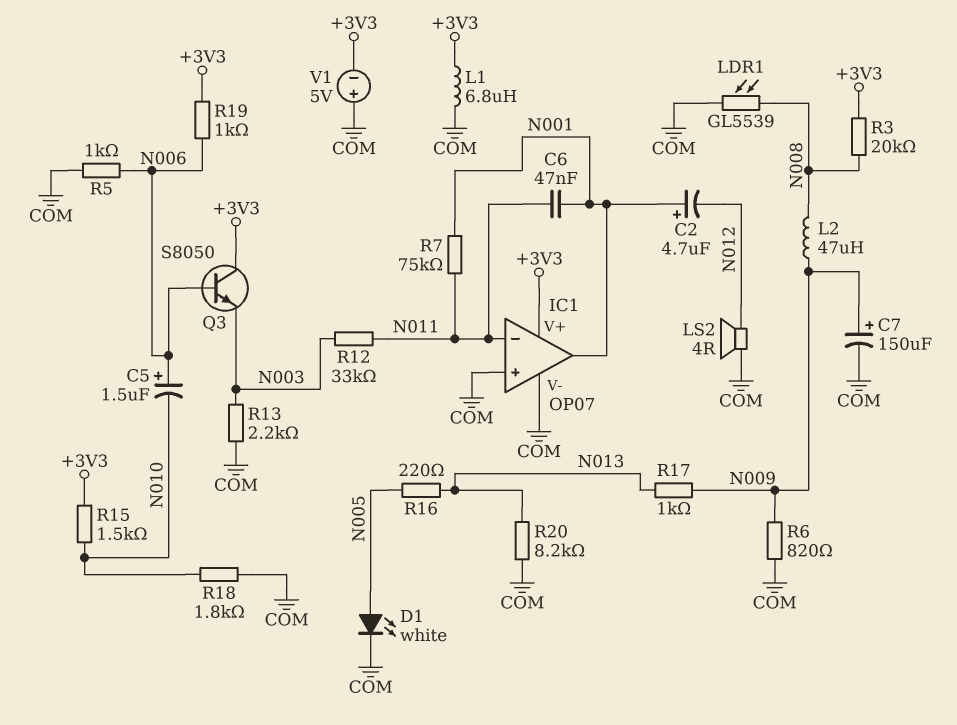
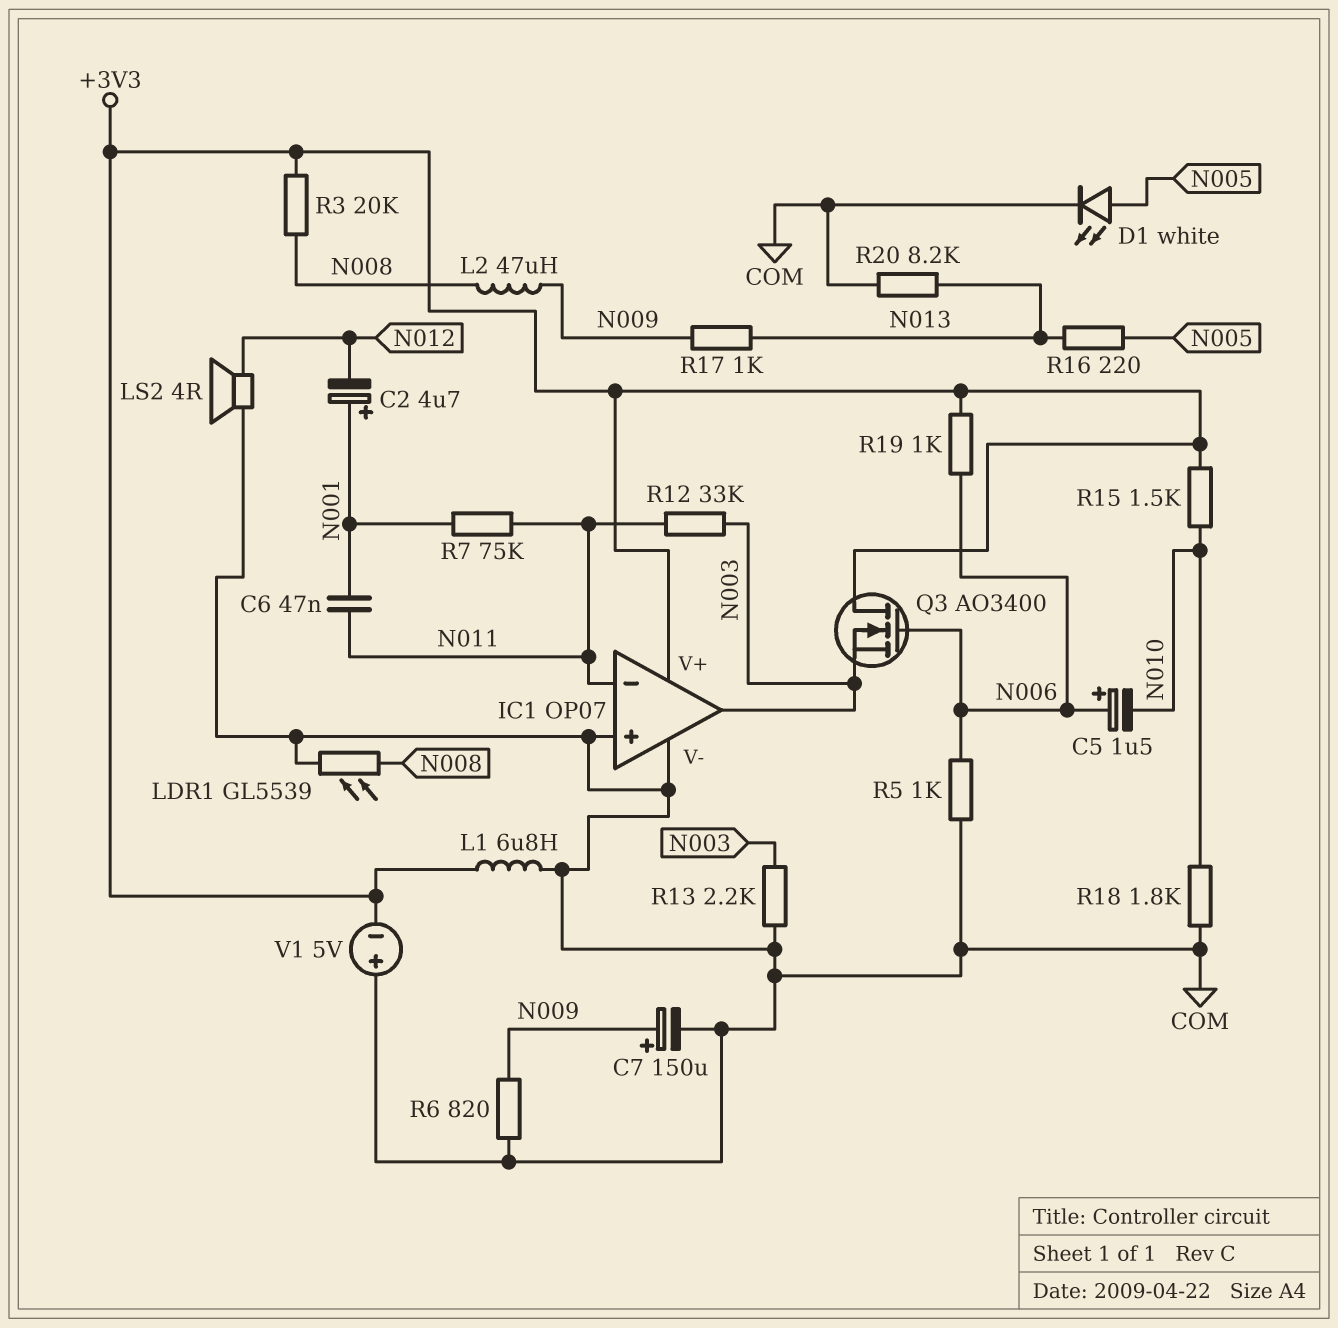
IC1 pin out: N001 -> N003
Q3: NPN S8050 (B N006, C +3V3, E N003) -> NMOS AO3400 (G N006, D +3V3, S N003)

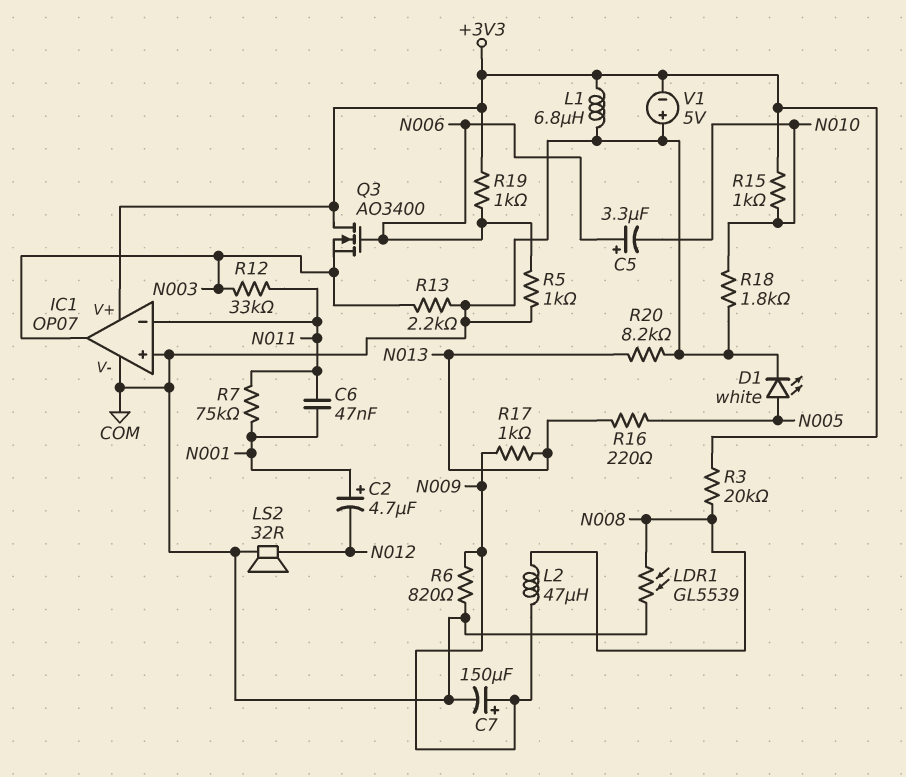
C5: 1.5uF (plus N006, minus N010) -> 3.3uF (plus N006, minus N010)
LS2: speaker 4R (COM, N012) -> speaker 32R (COM, N012)
R15: 1.5k (+3V3, N010) -> 1k (+3V3, N010)

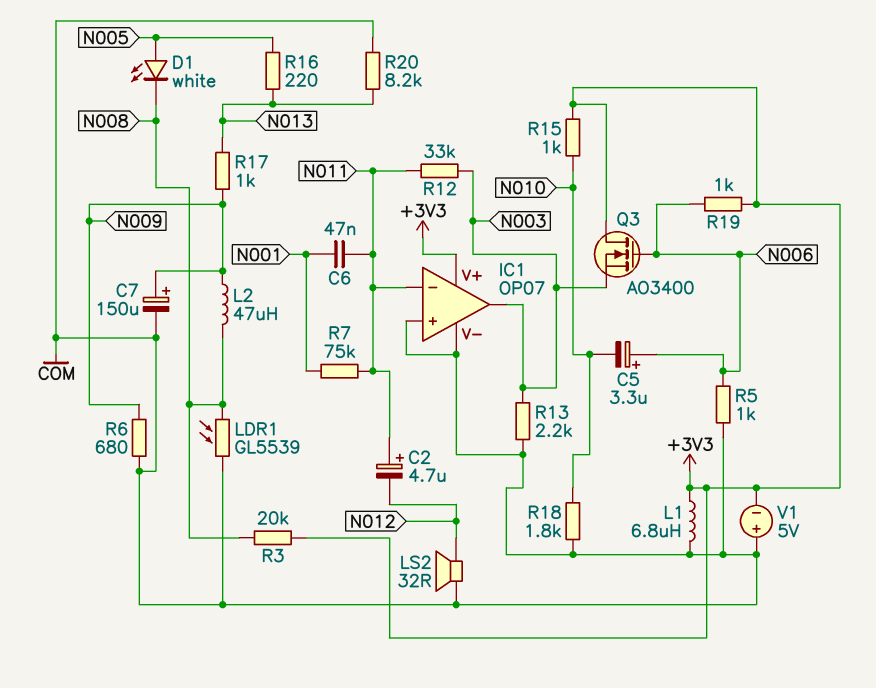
C2: 4.7uF (plus N001, minus N012) -> 4.7uF (plus N011, minus N012)
D1: LED white (A N005, K COM) -> LED white (A N005, K N008)
R6: 820 (COM, N009) -> 680 (COM, N009)

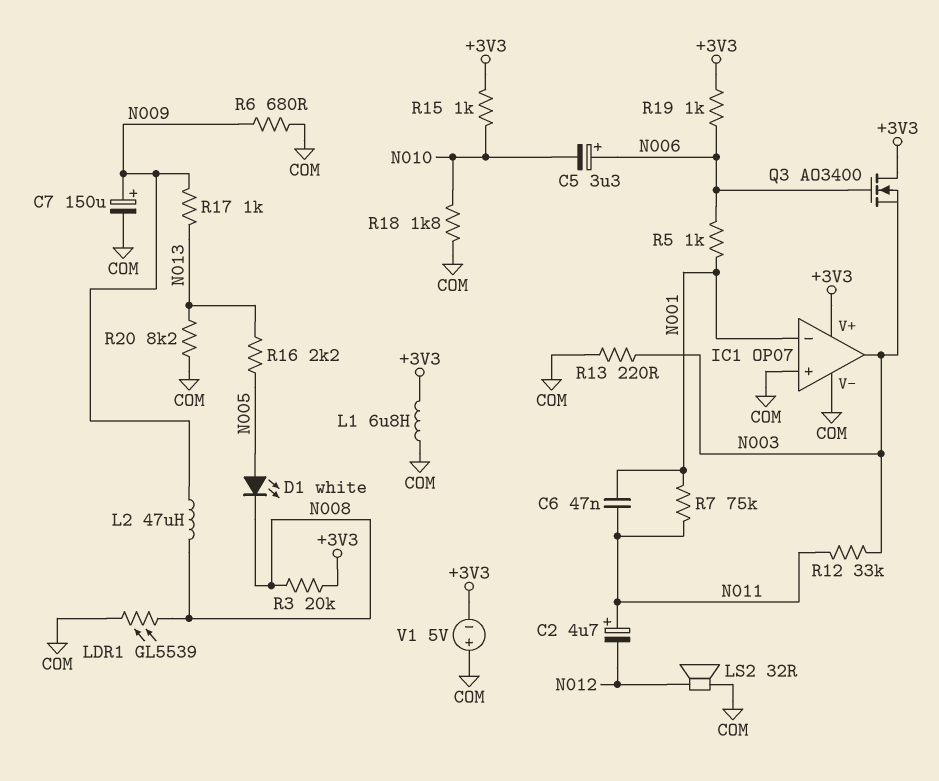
IC1 pin in-: N011 -> N001
R5: 1k (COM, N006) -> 1k (N001, N006)
R13: 2.2k (COM, N003) -> 220 (COM, N003)
R16: 220 (N005, N013) -> 2.2k (N005, N013)

